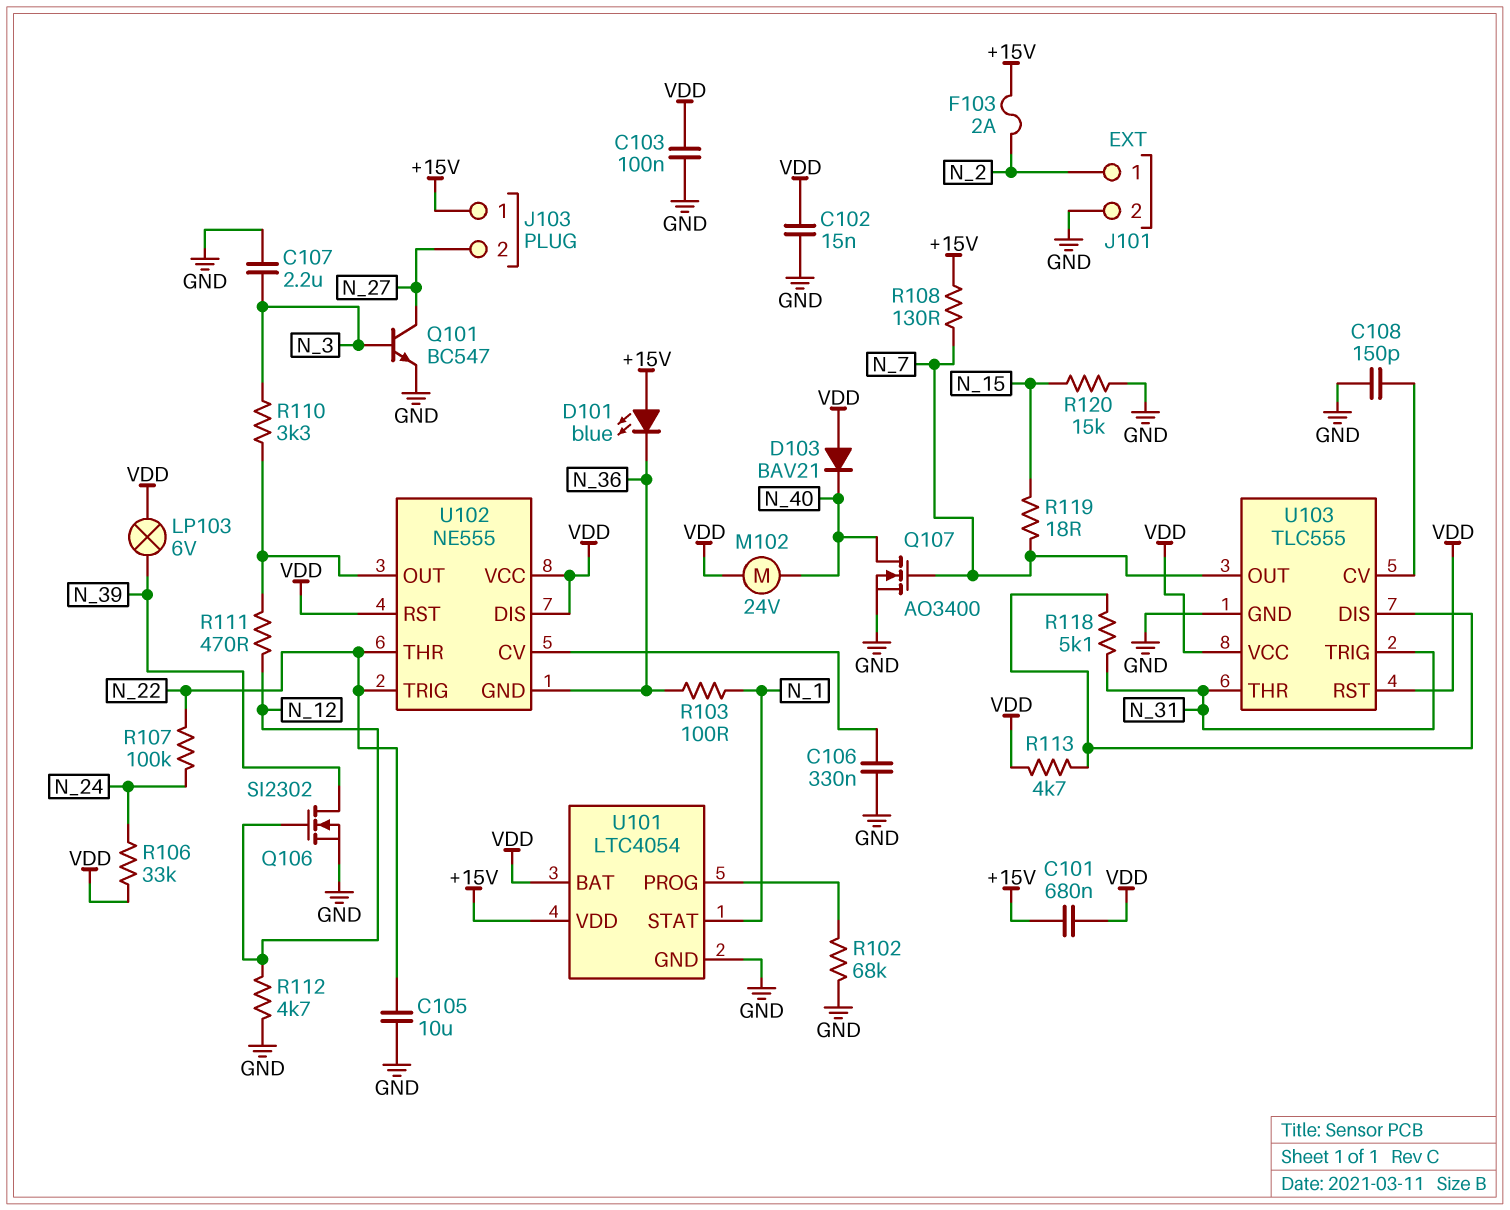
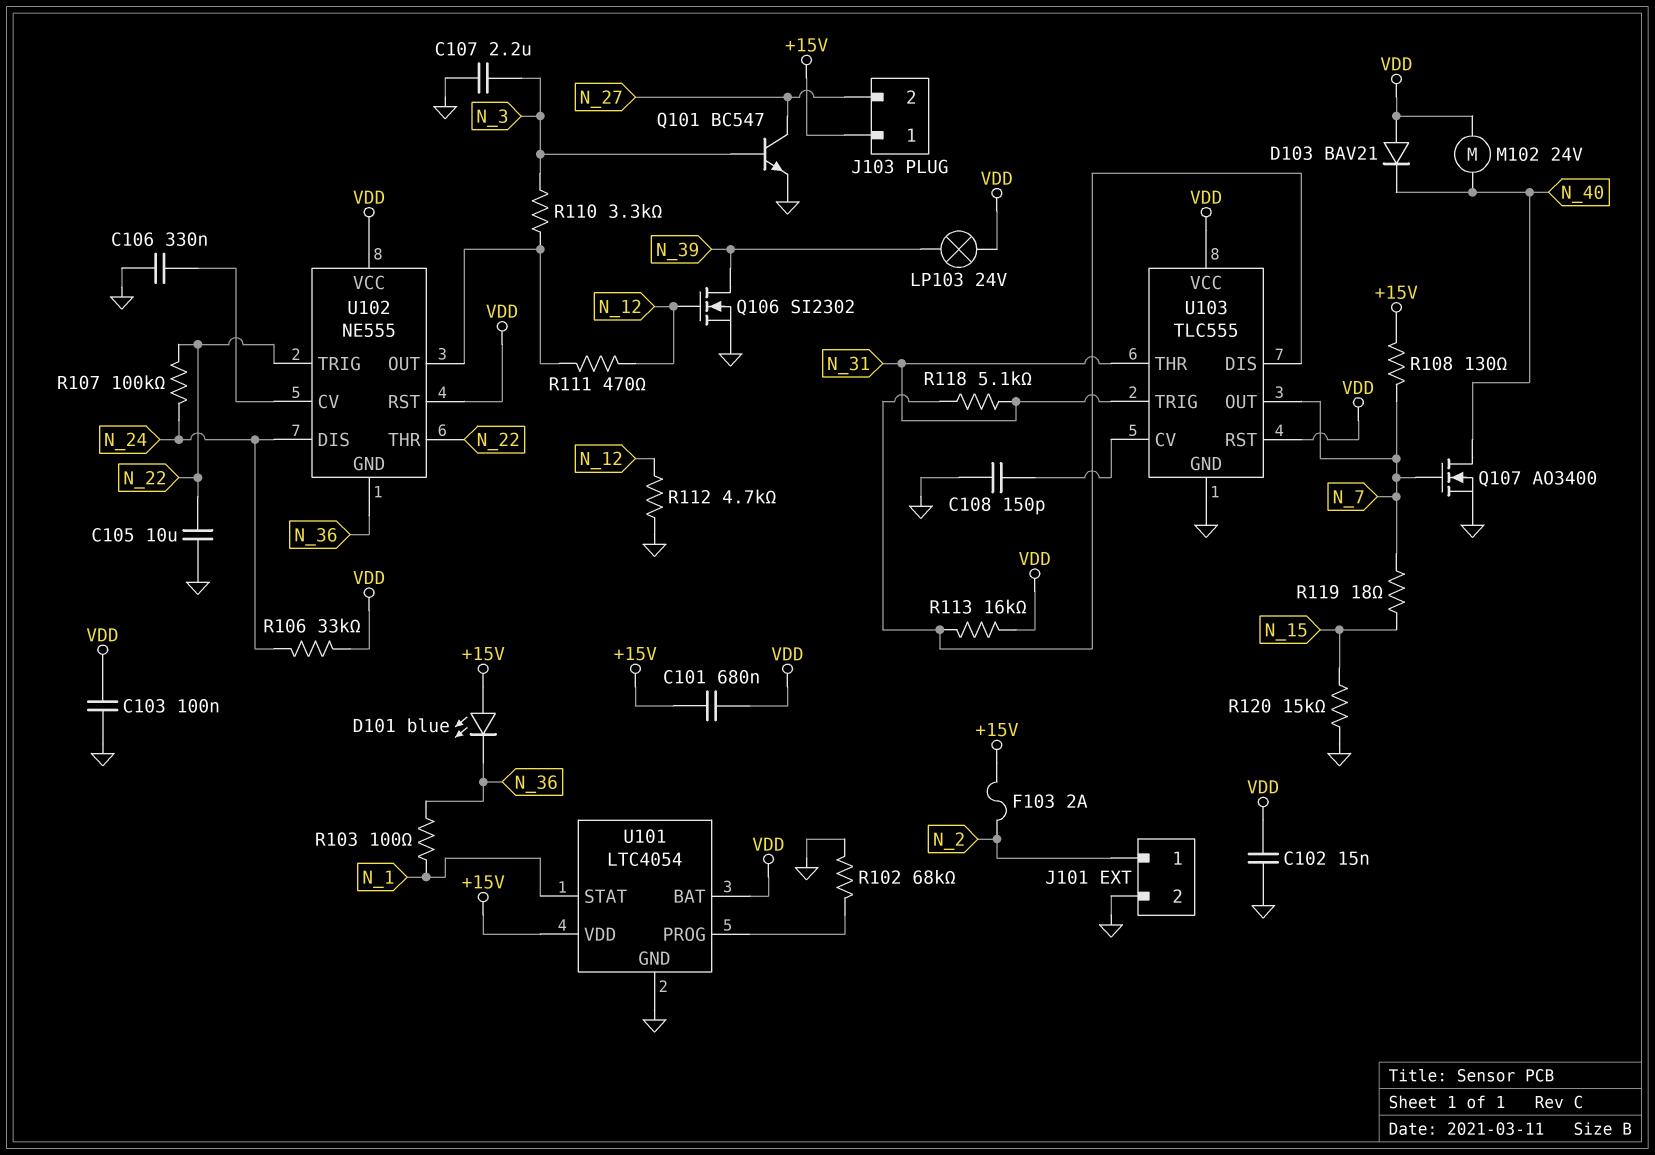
LP103: lamp 6V (N_39, VDD) -> lamp 24V (N_39, VDD)
R113: 4.7k (U103/DIS, VDD) -> 16k (U103/DIS, VDD)
U102 pin DIS: VDD -> N_24

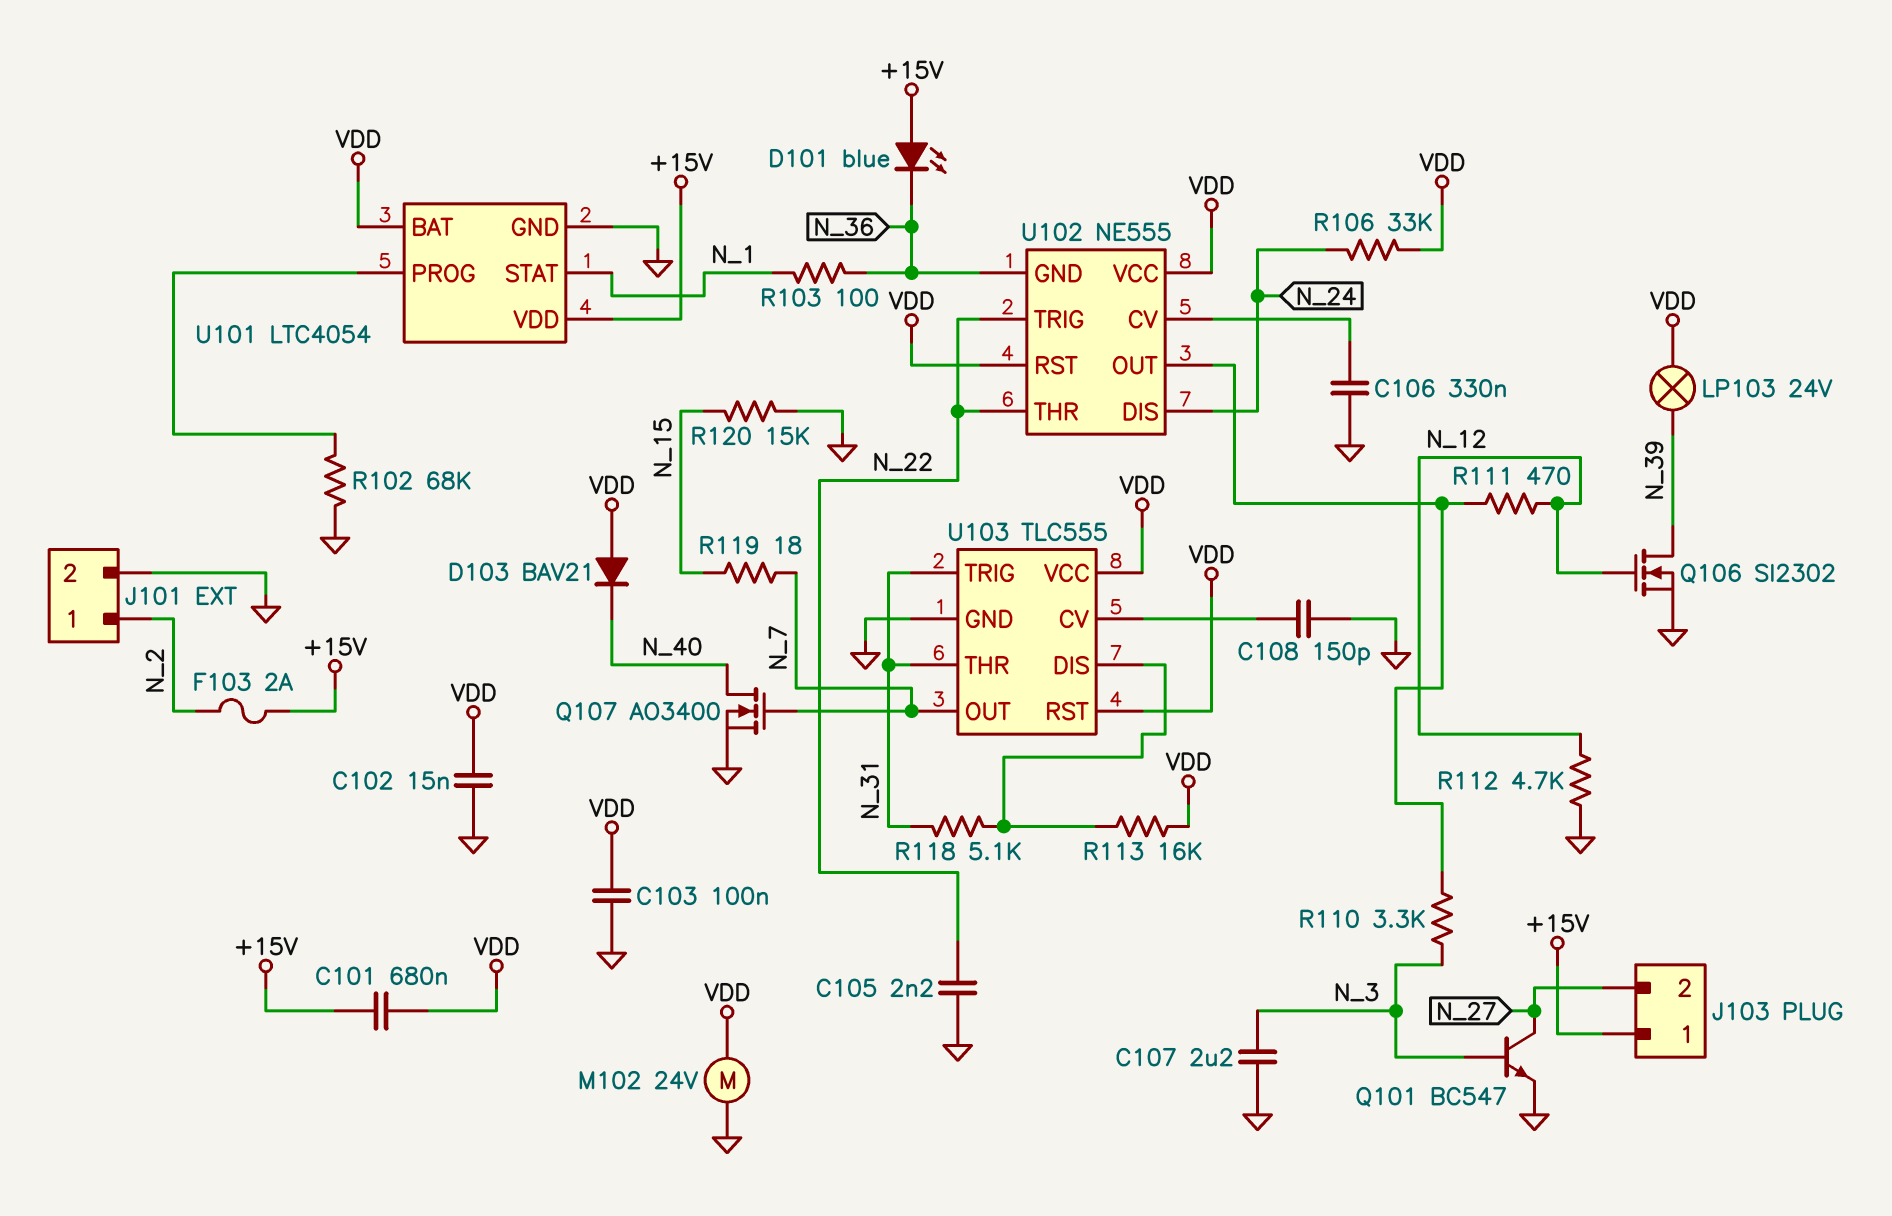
C105: 10uF (GND, N_22) -> 2.2nF (GND, N_22)
M102: motor 24V (N_40, VDD) -> motor 24V (GND, VDD)
R107: 100k (N_22, N_24) -> none
R108: 130 (+15V, N_7) -> none

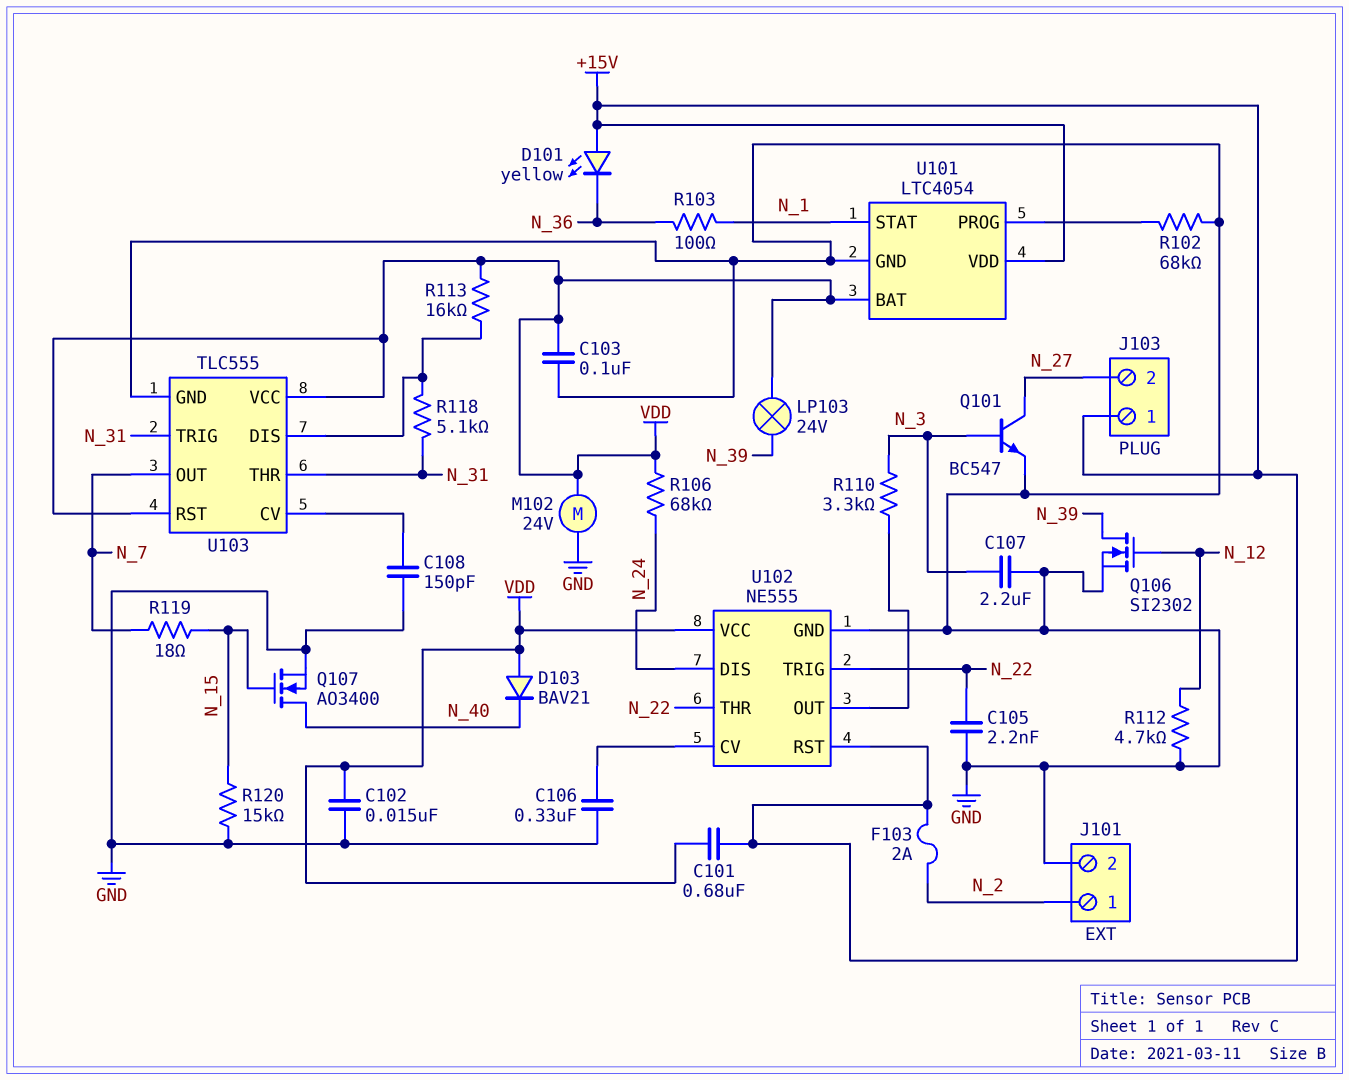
D101: LED blue (A +15V, K N_36) -> LED yellow (A +15V, K N_36)
Q107: NMOS AO3400 (G N_7, D N_40, S GND) -> NMOS AO3400 (G N_15, D N_40, S GND)
R106: 33k (N_24, VDD) -> 68k (N_24, VDD)
R111: 470 (N_12, U102/OUT) -> none
U102 pin GND: N_36 -> GND
U102 pin RST: VDD -> +15V

